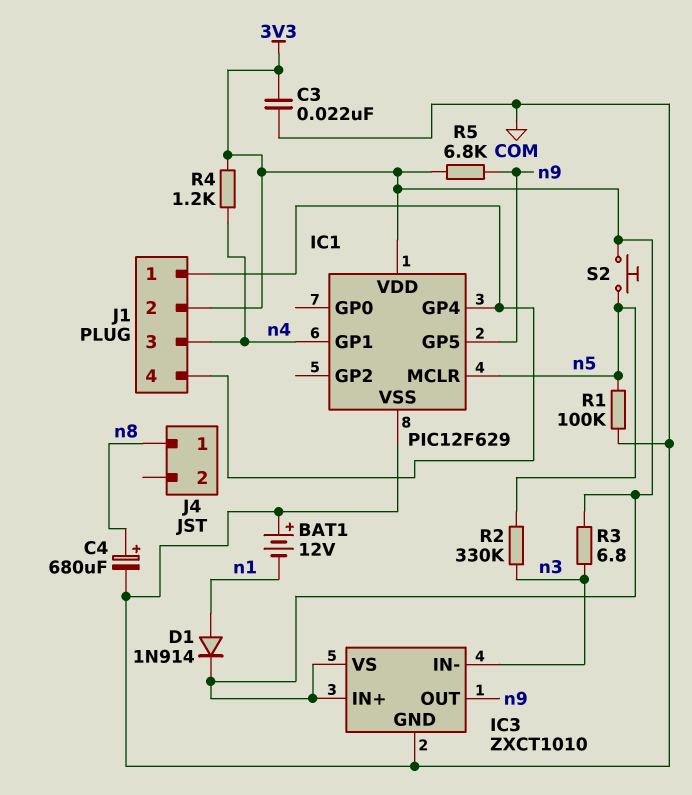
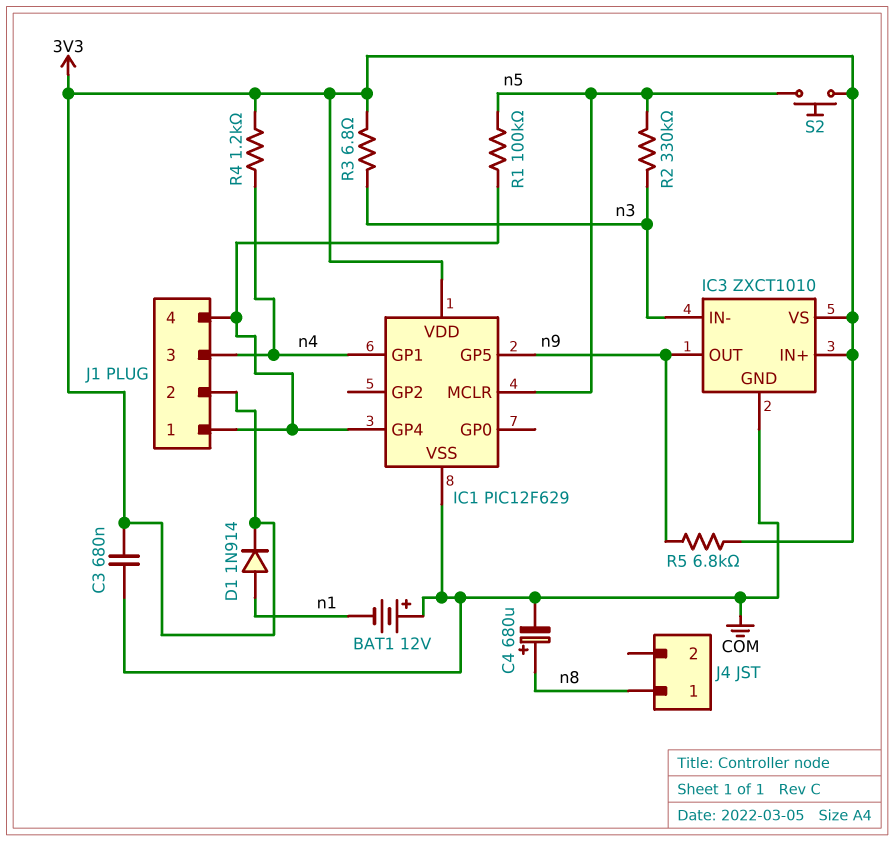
C3: 22nF (3V3, COM) -> 680nF (3V3, COM)
R1: 100k (COM, n5) -> 100k (IC1/GP4, n5)

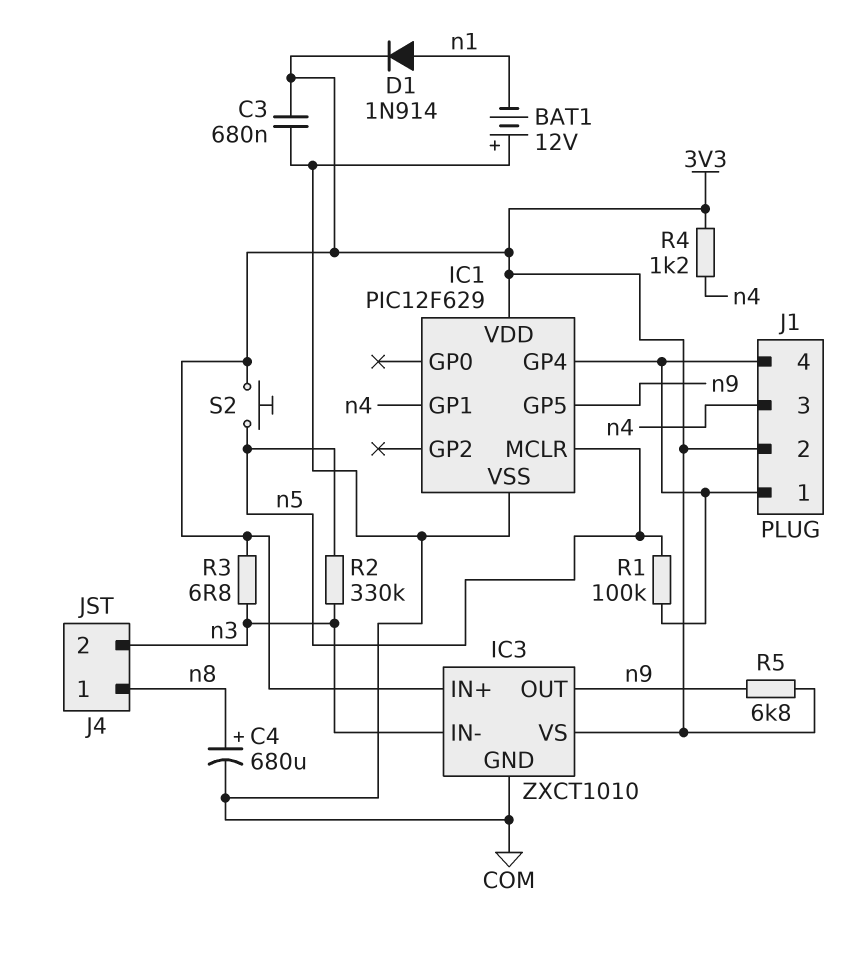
J4 pin 2: none -> n3

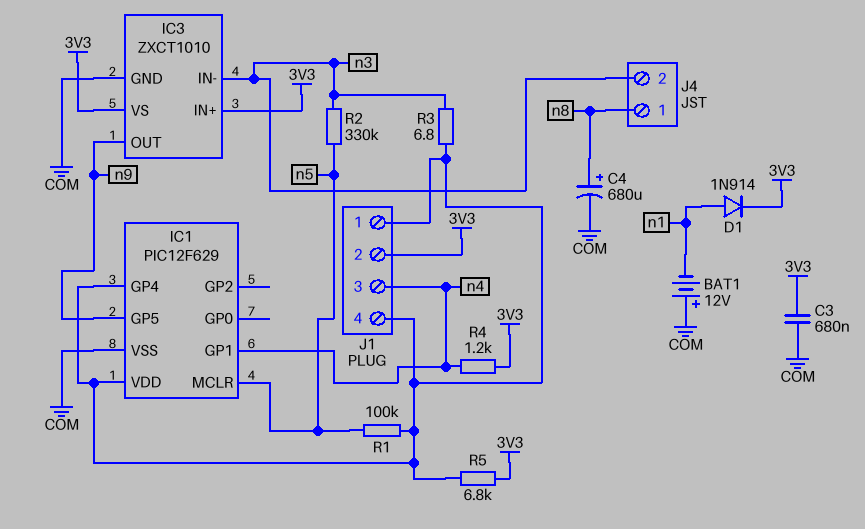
IC1 pin VDD: 3V3 -> IC1/GP4
R3: 6.8 (3V3, n3) -> 6.8 (IC1/GP4, n3)
R5: 6.8k (3V3, n9) -> 6.8k (3V3, IC1/GP4)
S2: button (3V3, n5) -> none

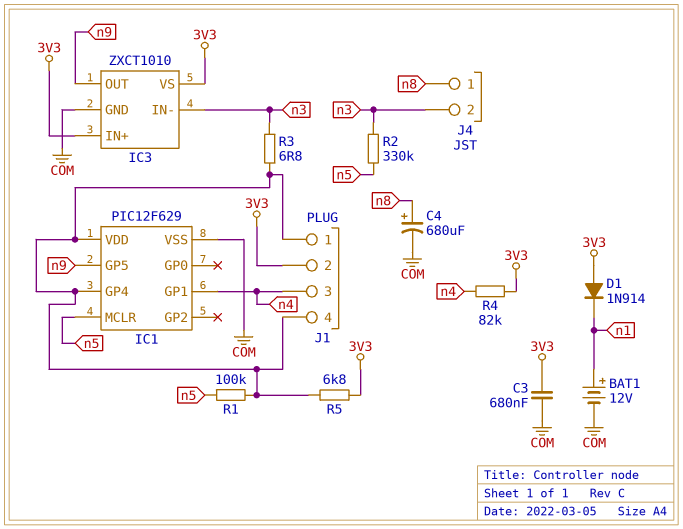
BAT1: 12V (plus COM, minus n1) -> 12V (plus n1, minus COM)
D1: diode 1N914 (A n1, K 3V3) -> diode 1N914 (A 3V3, K n1)
R4: 1.2k (3V3, n4) -> 82k (3V3, n4)

